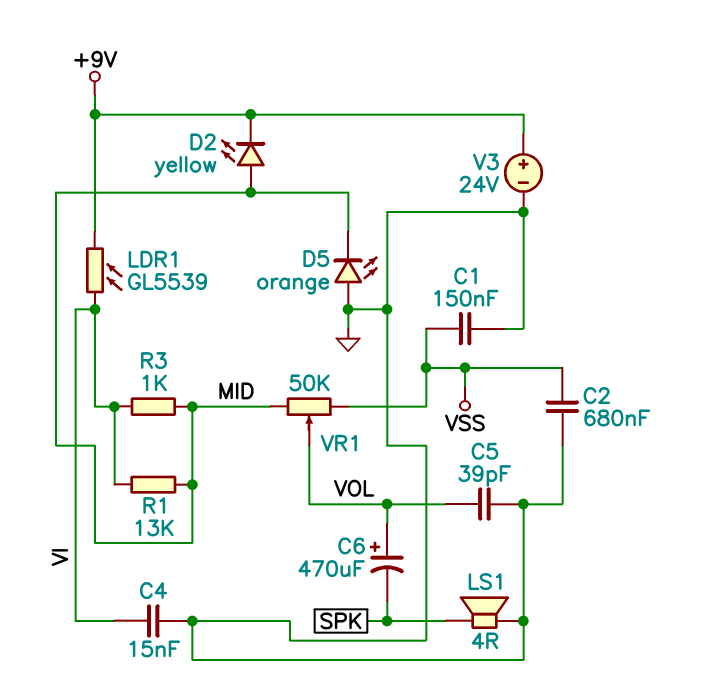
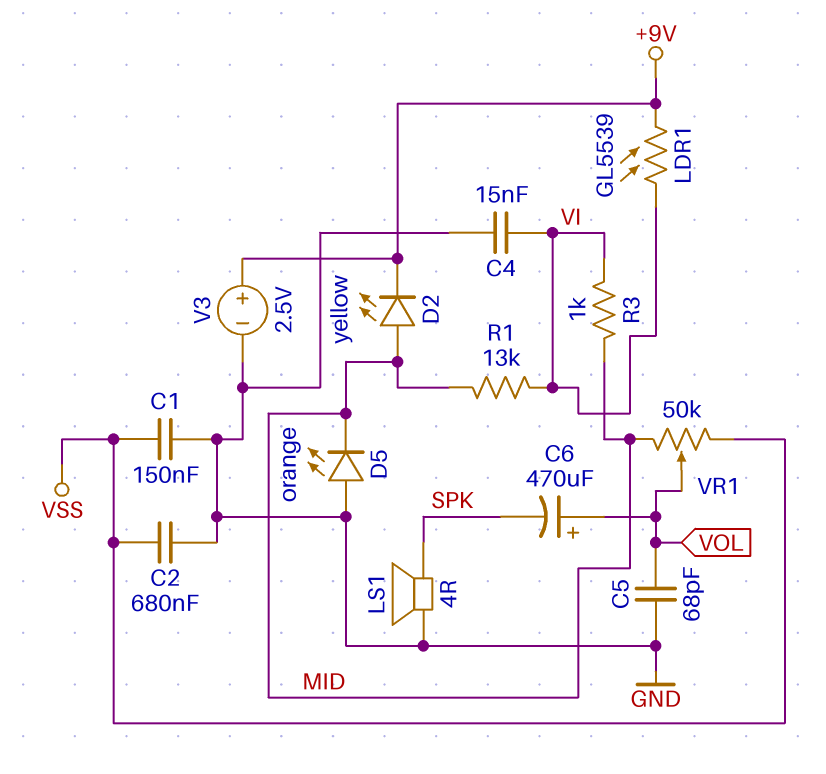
C5: 39pF (GND, VOL) -> 68pF (GND, VOL)
V3: 24V (plus +9V, minus GND) -> 2.5V (plus +9V, minus GND)

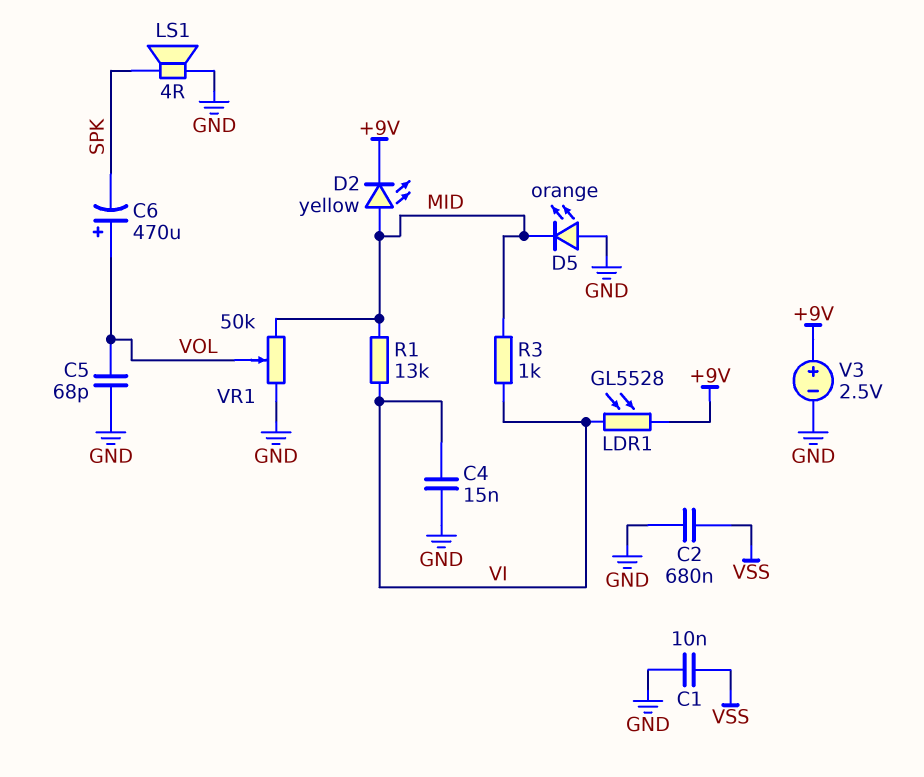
C1: 150nF (GND, VSS) -> 10nF (GND, VSS)
LDR1: GL5539 (+9V, VI) -> GL5528 (+9V, VI)
VR1: 50k (MID, VSS, wiper VOL) -> 50k (GND, MID, wiper VOL)

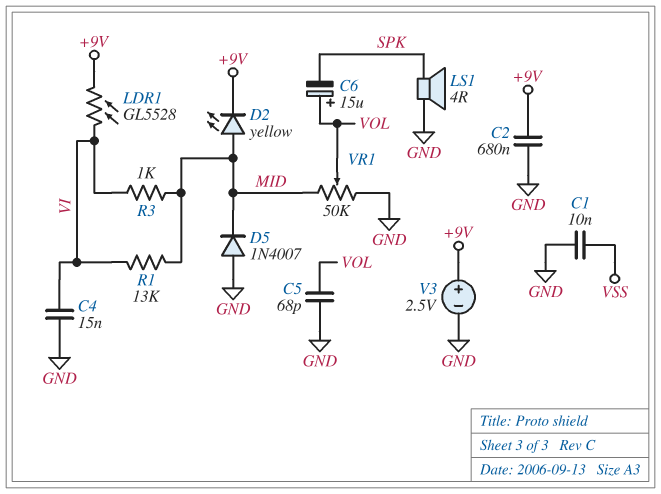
C2: 680nF (GND, VSS) -> 680nF (+9V, GND)
C6: 470uF (plus VOL, minus SPK) -> 15uF (plus VOL, minus SPK)
D5: LED orange (A GND, K MID) -> diode 1N4007 (A GND, K MID)

